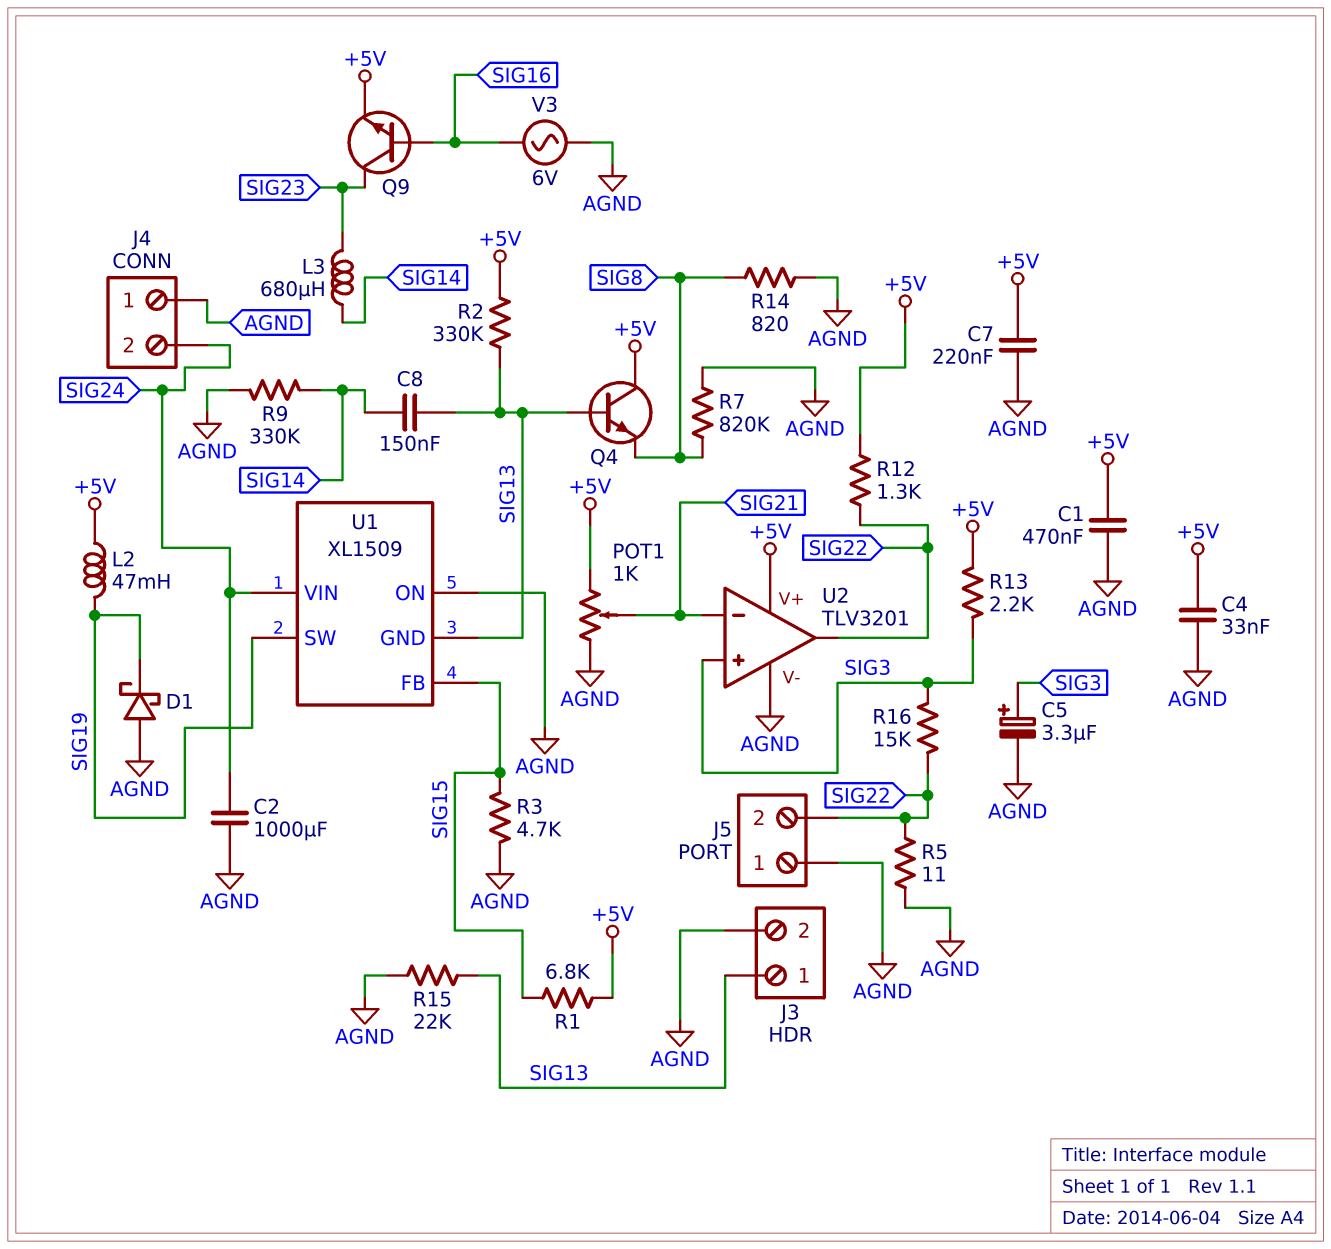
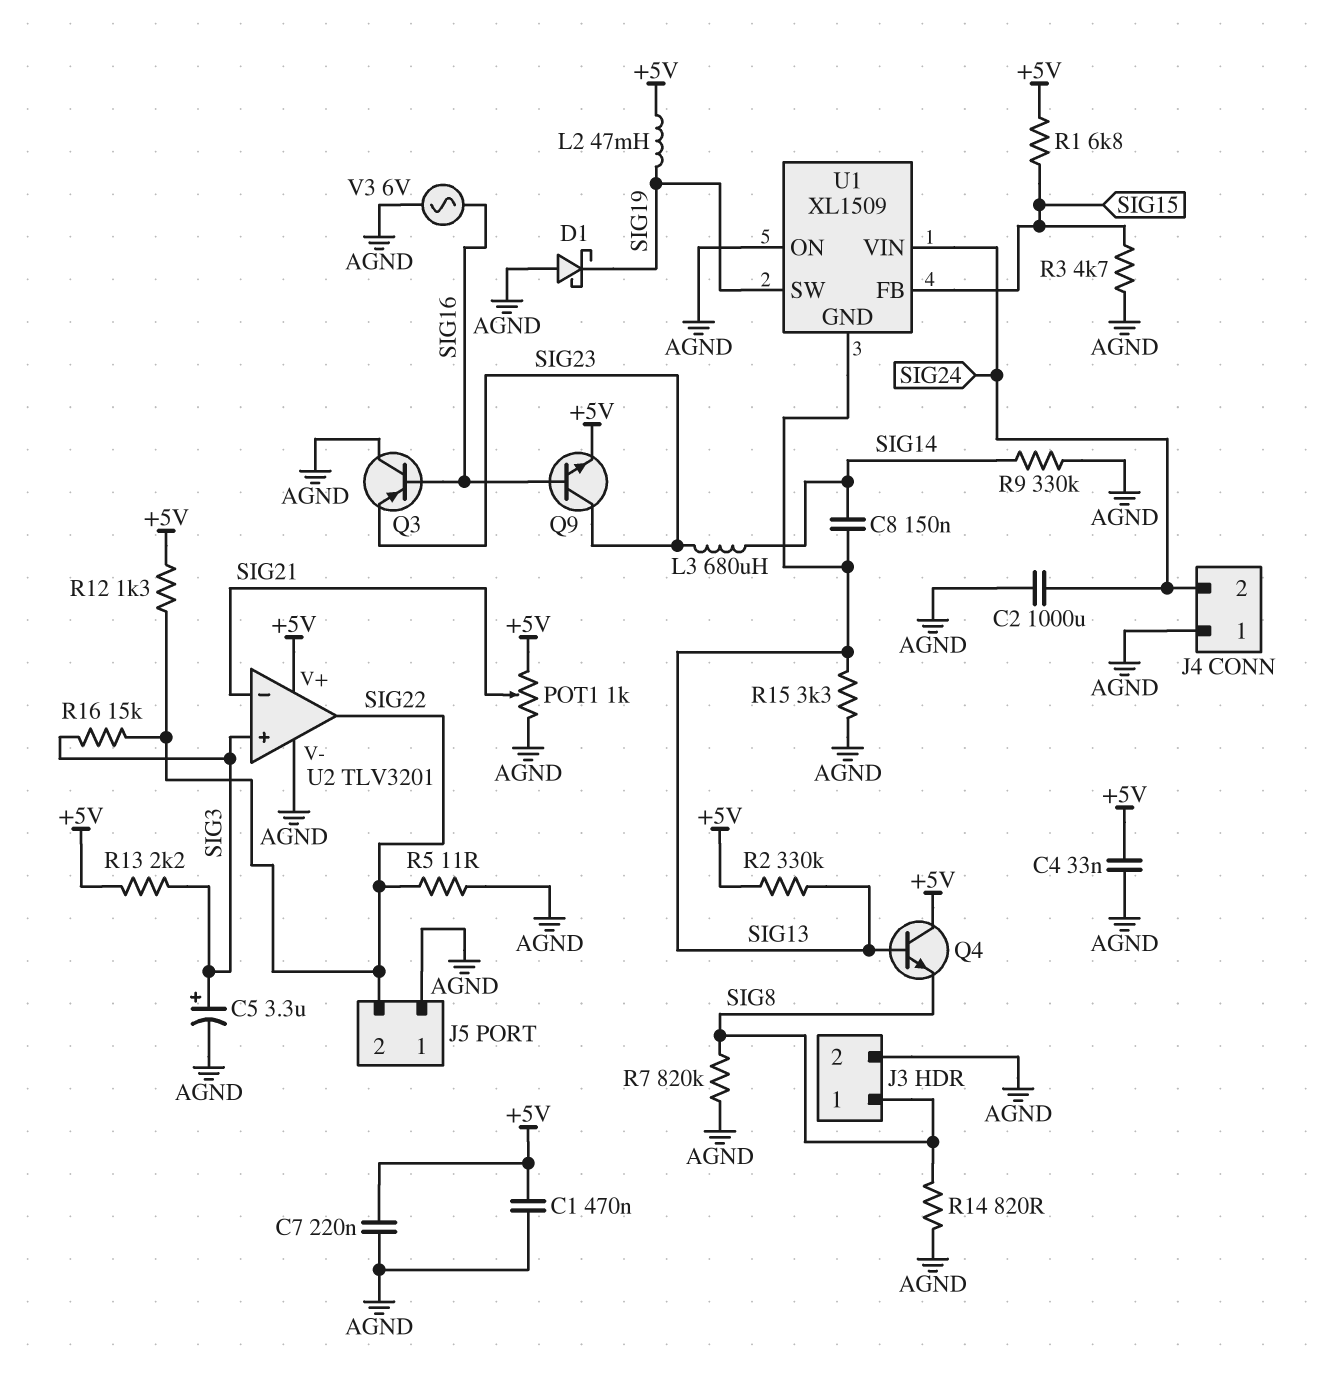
J3 pin 1: SIG13 -> SIG8
Q3: none -> PNP (B SIG16, C AGND, E SIG23)
R15: 22k (AGND, SIG13) -> 3.3k (AGND, SIG13)

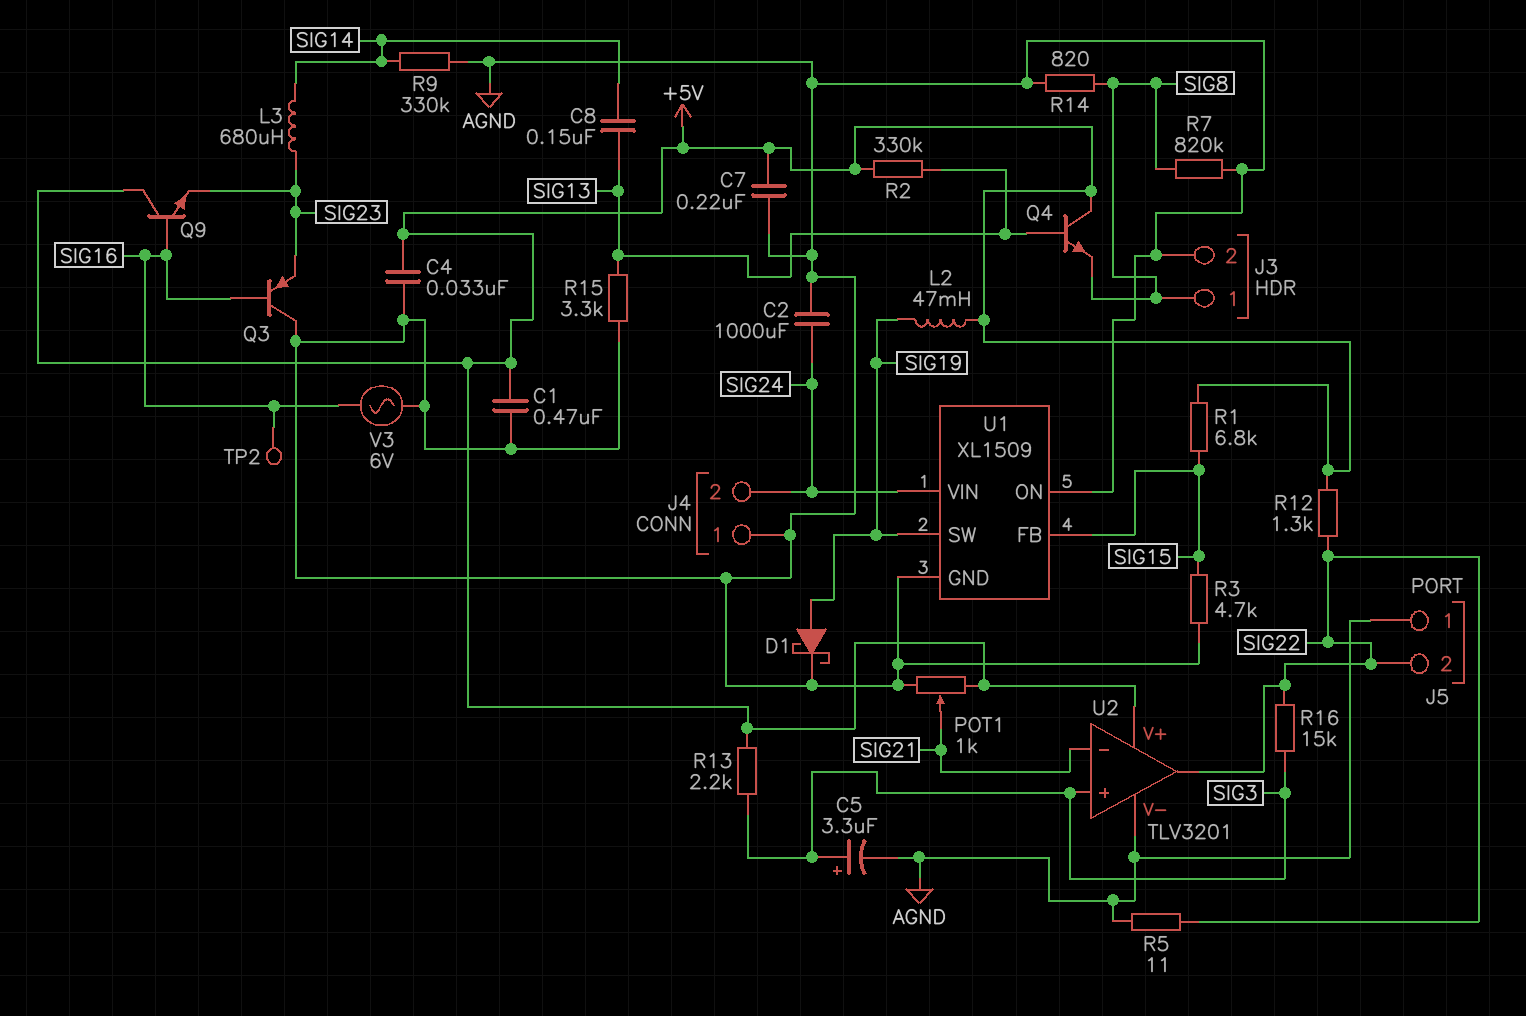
D1: schottky (A AGND, K SIG19) -> schottky (A SIG19, K AGND)
Q9: NPN (B SIG16, C SIG23, E +5V) -> NPN (B SIG16, C +5V, E SIG23)
TP2: none -> test point (SIG16)
U1 pin GND: SIG13 -> AGND

